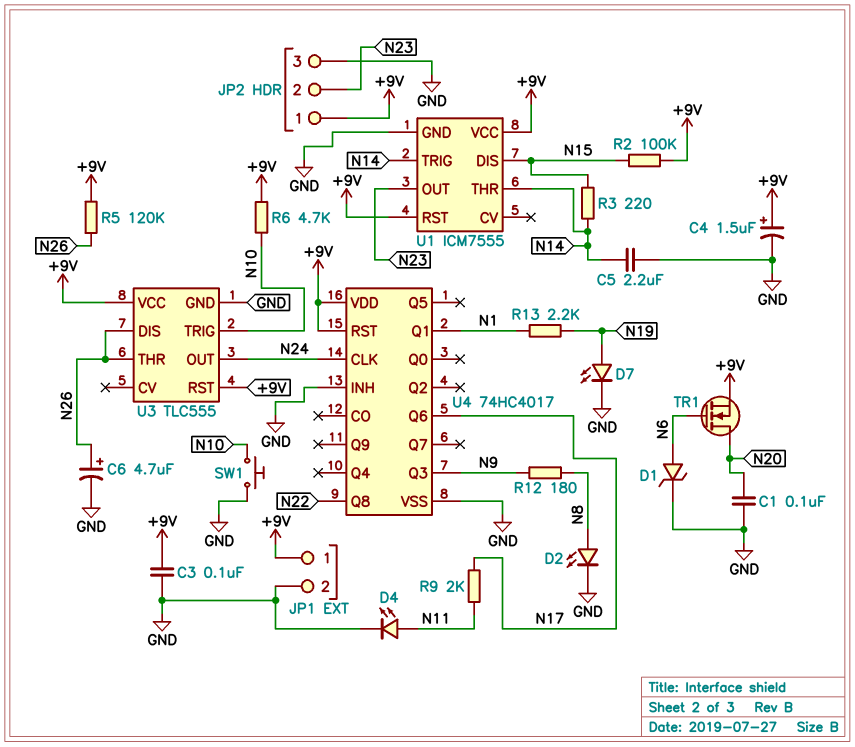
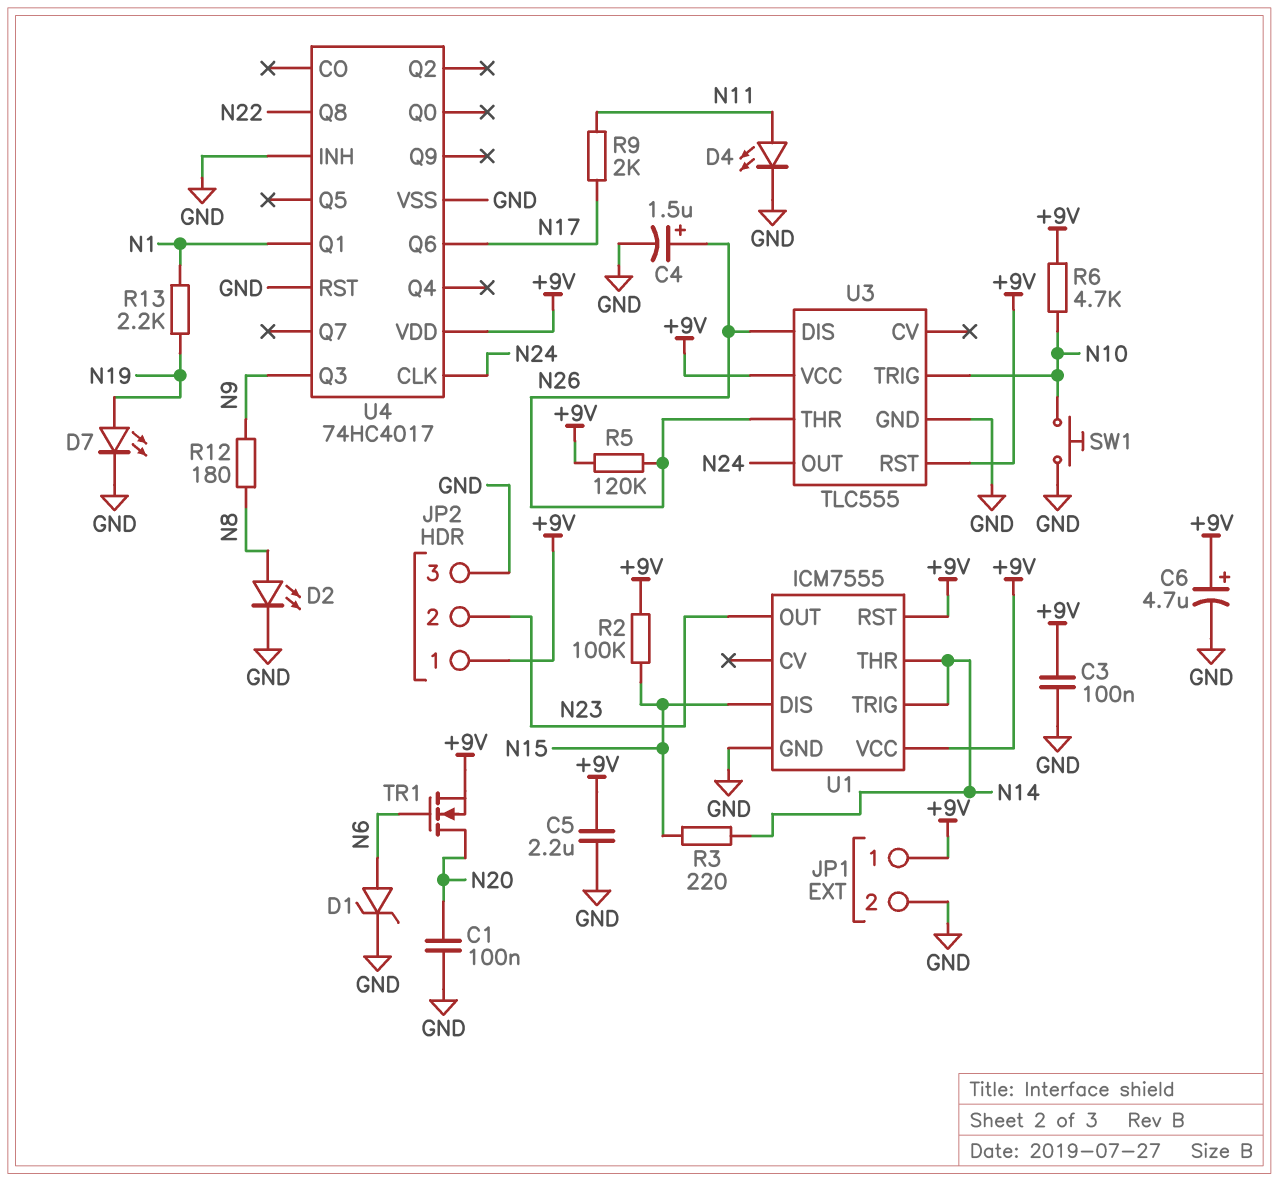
C4: 1.5uF (plus +9V, minus GND) -> 1.5uF (plus N26, minus GND)
C5: 2.2uF (GND, N14) -> 2.2uF (+9V, GND)
C6: 4.7uF (plus N26, minus GND) -> 4.7uF (plus +9V, minus GND)
U4 pin RST: +9V -> GND

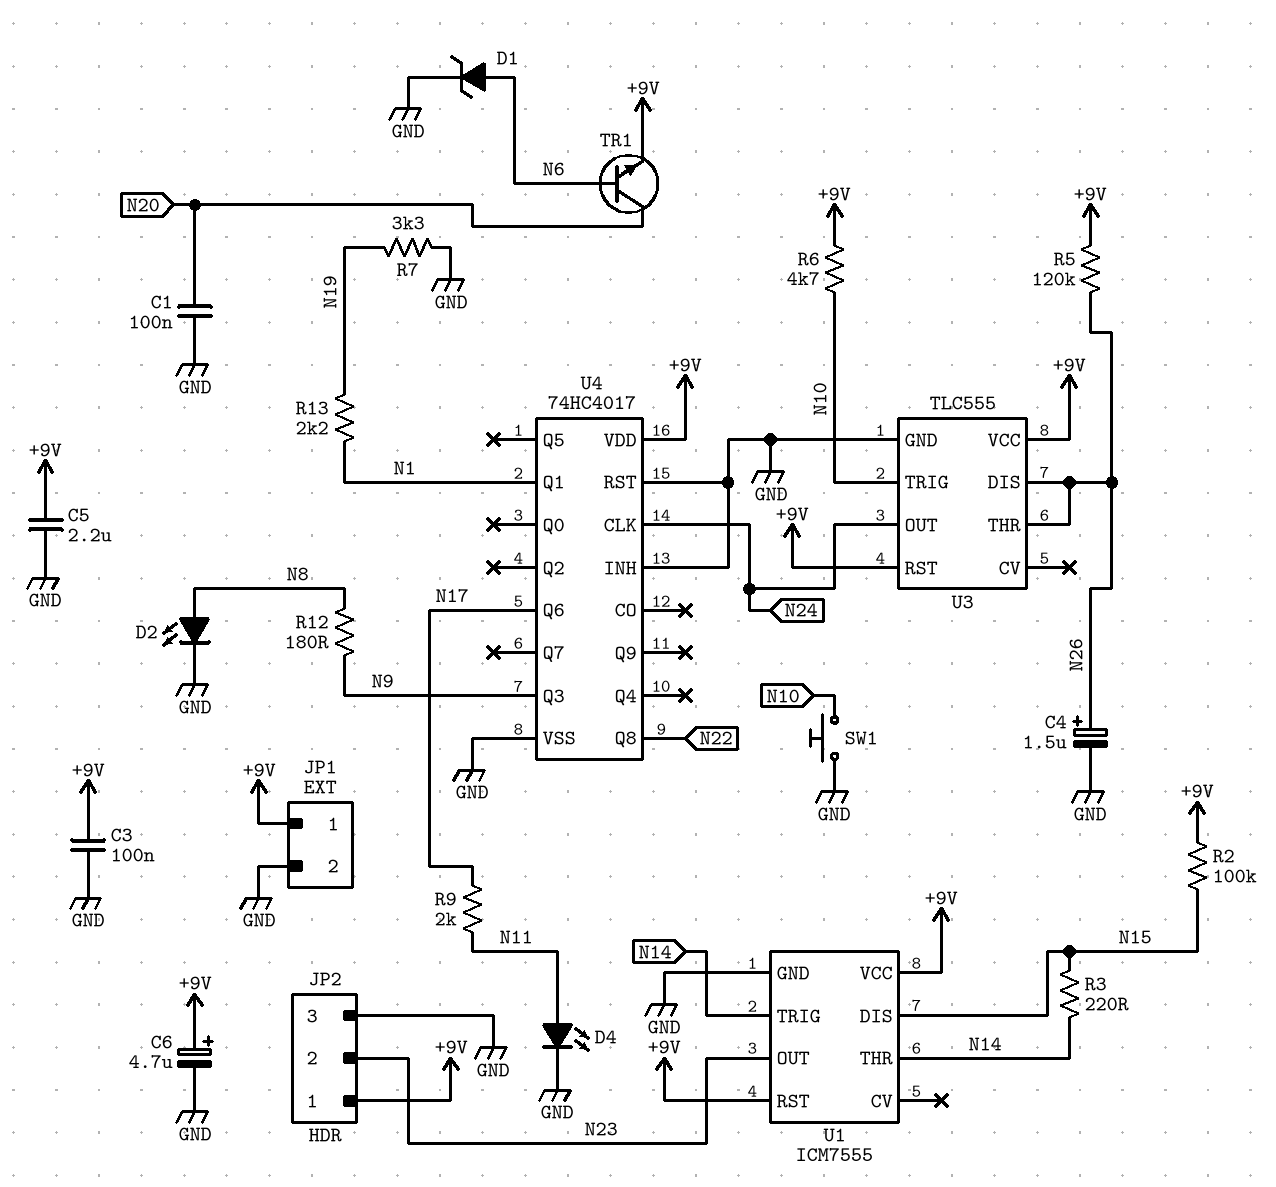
D7: LED (A N19, K GND) -> none
R7: none -> 3.3k (GND, N19)
TR1: NMOS (G N6, D N20, S +9V) -> NPN (B N6, C N20, E +9V)

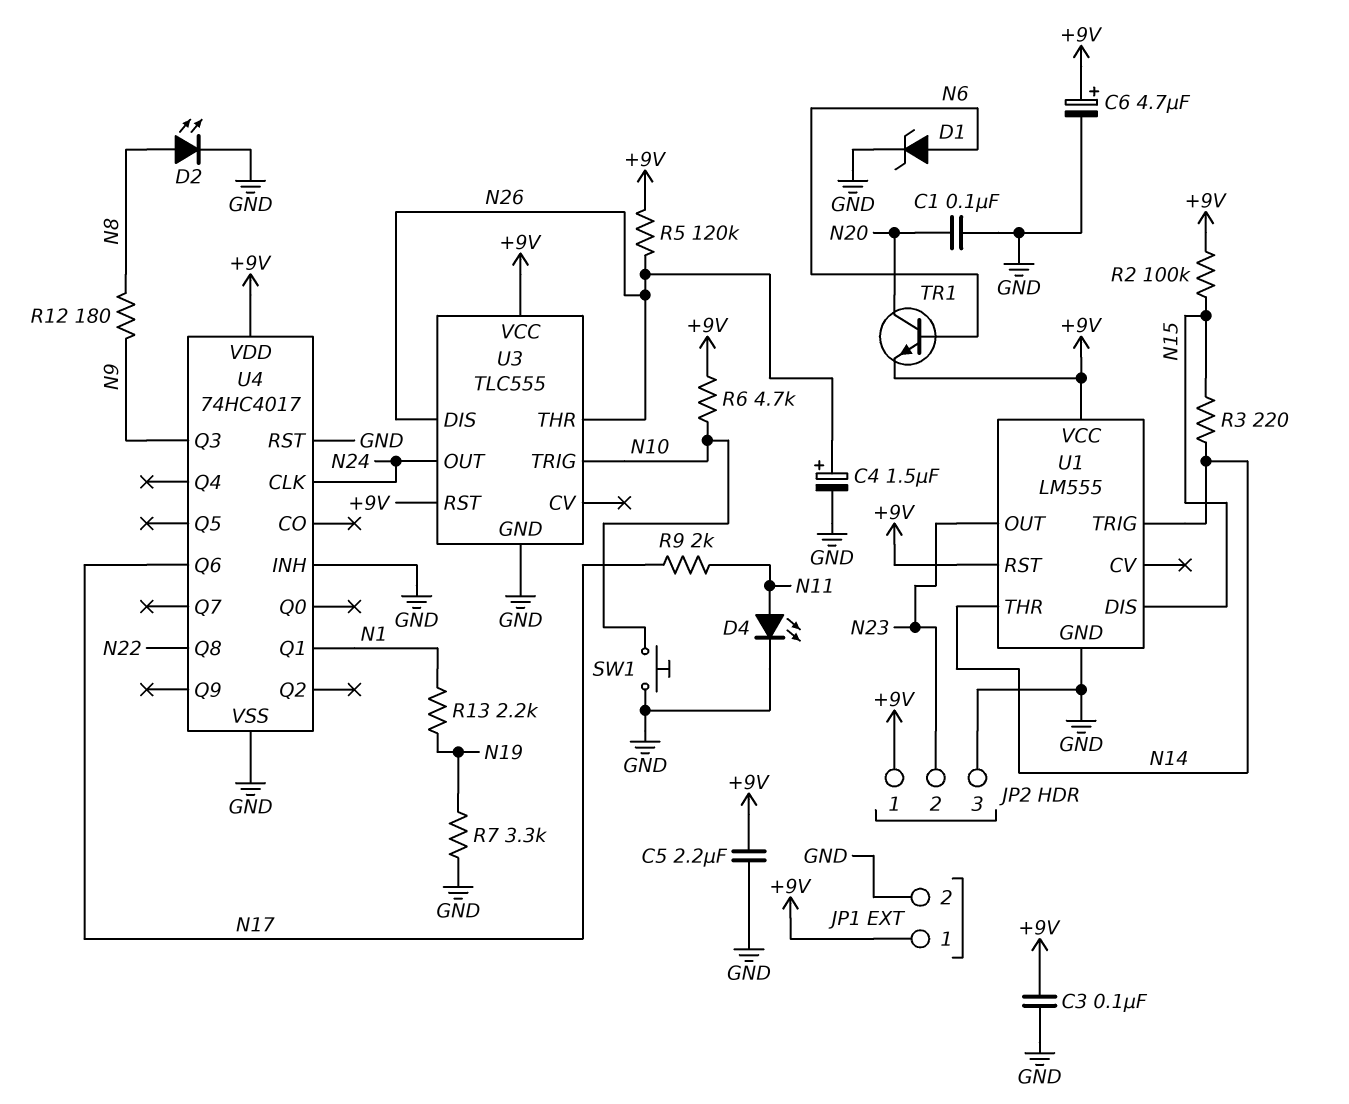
U1: ICM7555 -> LM555

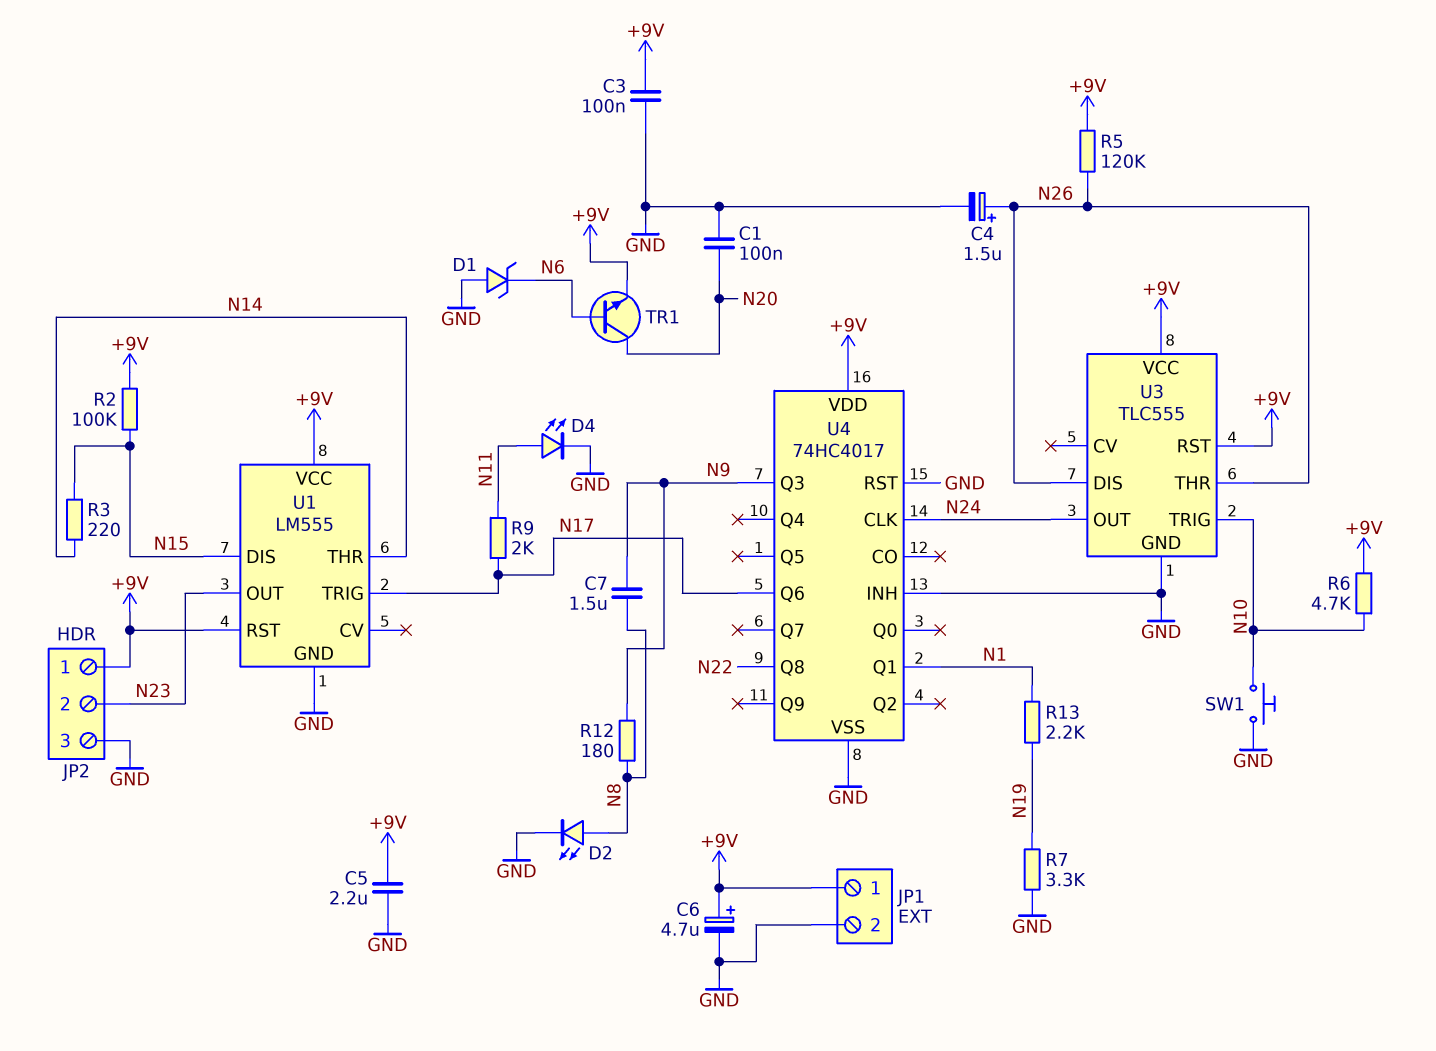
C7: none -> 1.5uF (N8, N9)
D1: zener (A N6, K GND) -> zener (A GND, K N6)
U1 pin TRIG: N14 -> N17

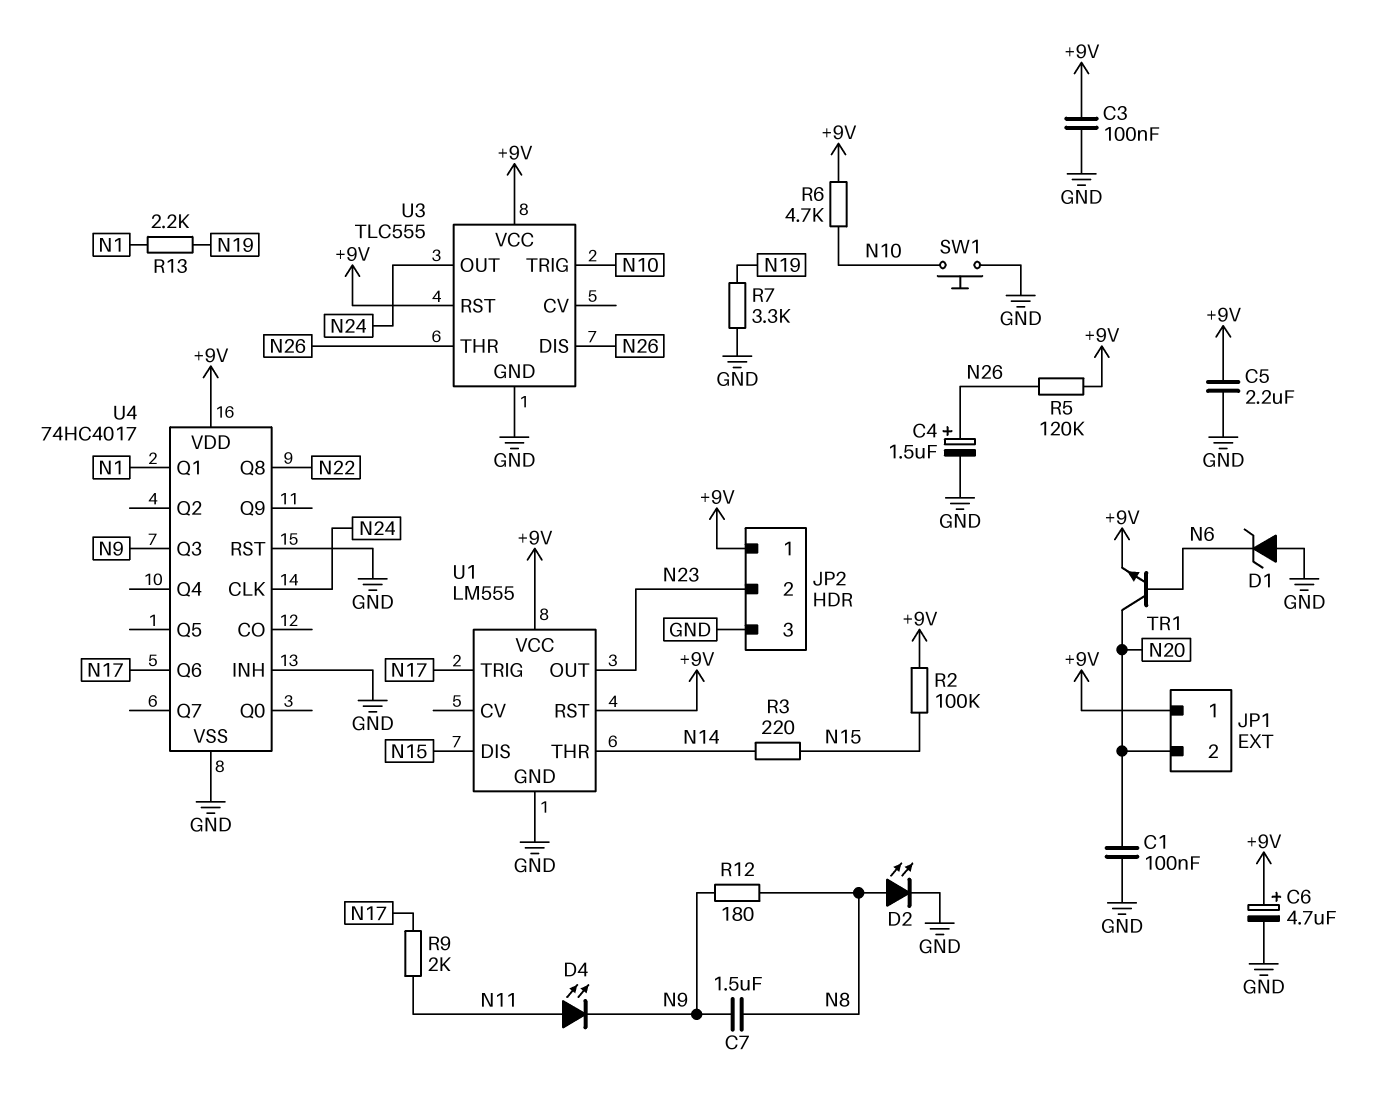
D4: LED (A N11, K GND) -> LED (A N11, K N9)
JP1 pin 2: GND -> N20

